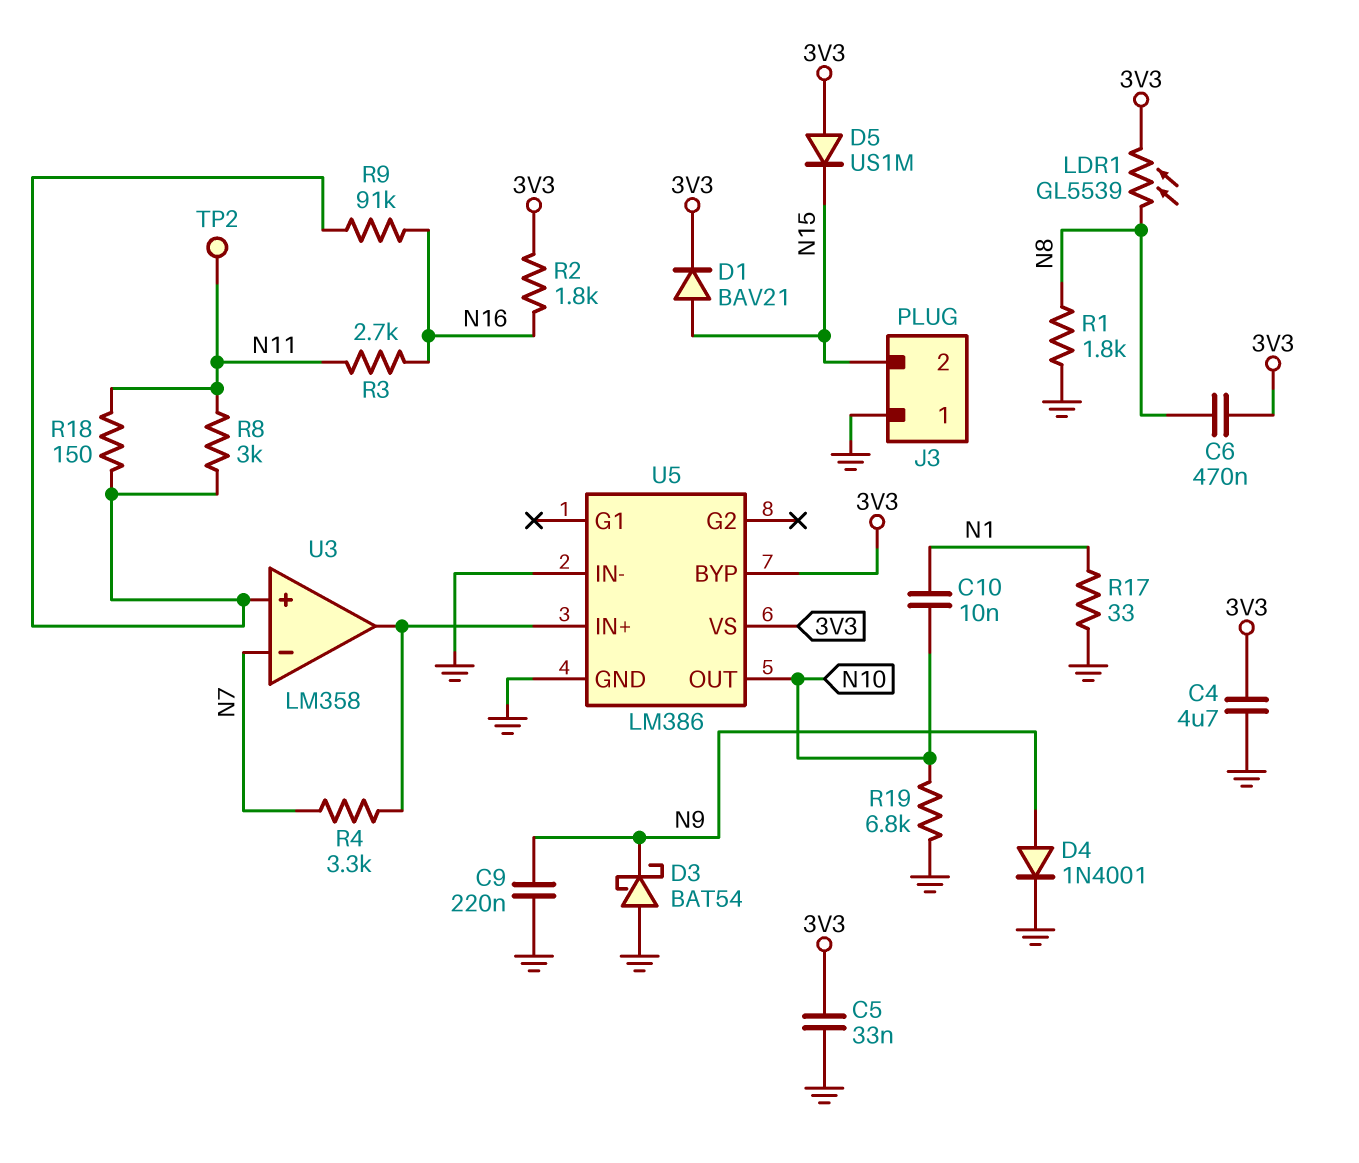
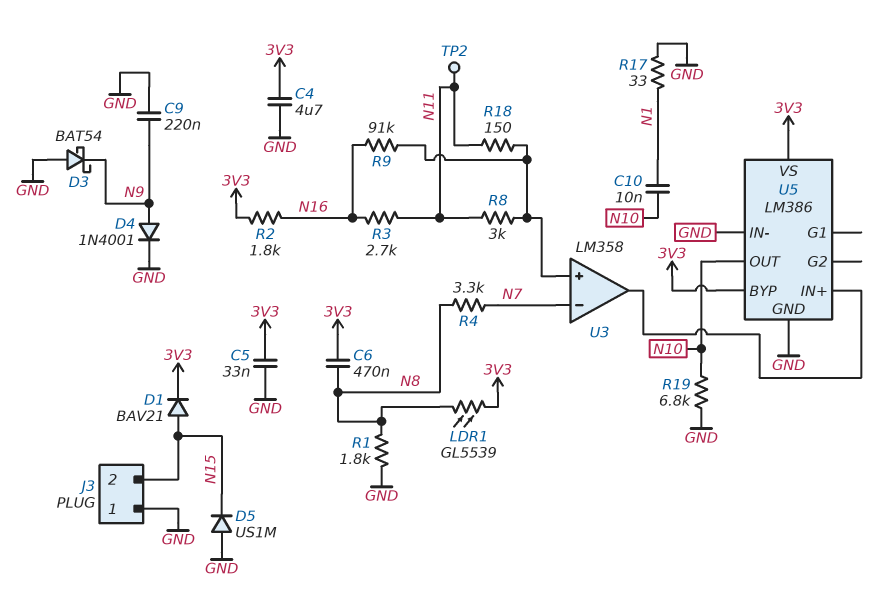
D5: diode US1M (A 3V3, K N15) -> diode US1M (A GND, K N15)
R4: 3.3k (N7, U3/out) -> 3.3k (N7, N8)

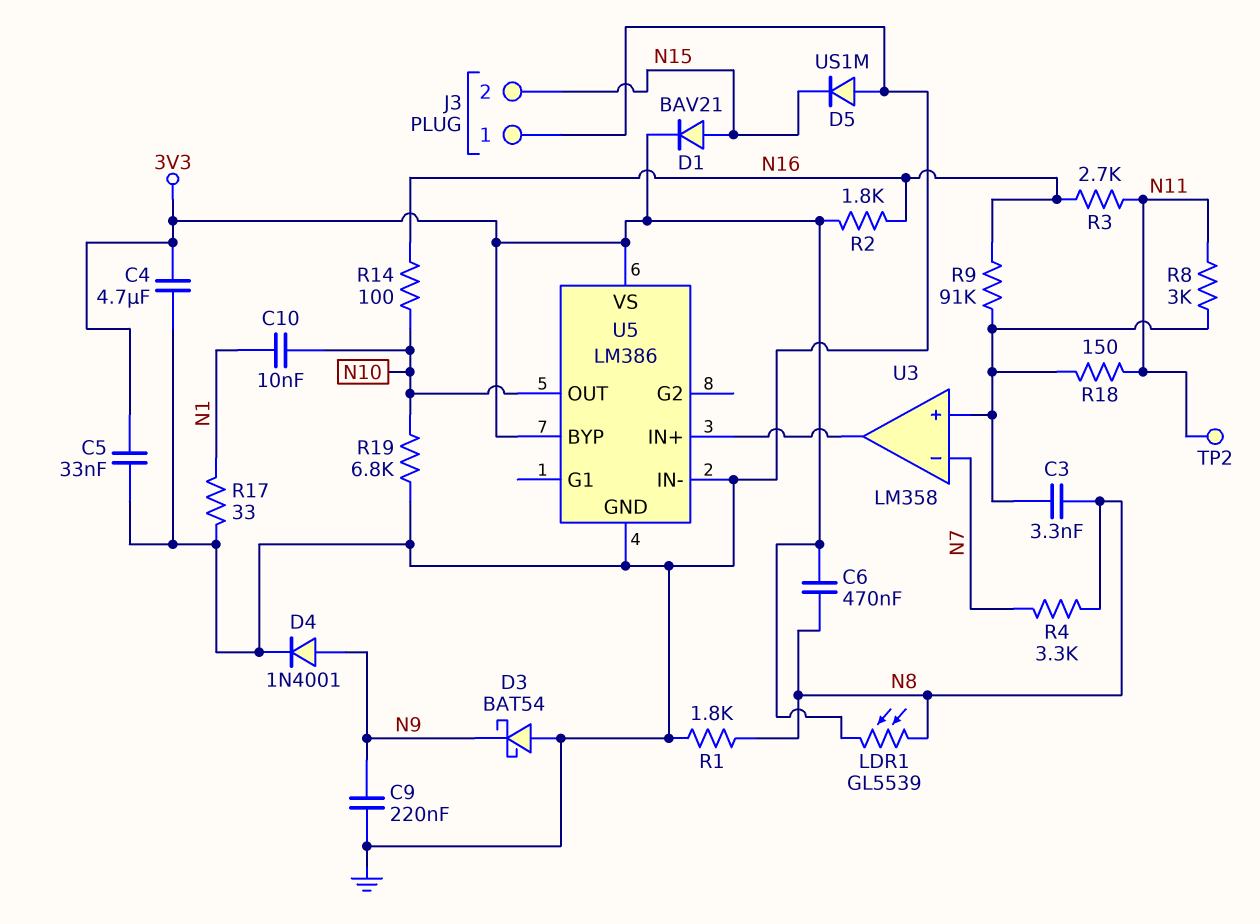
C3: none -> 3.3nF (N8, U3/in+)
R14: none -> 100 (N10, N16)

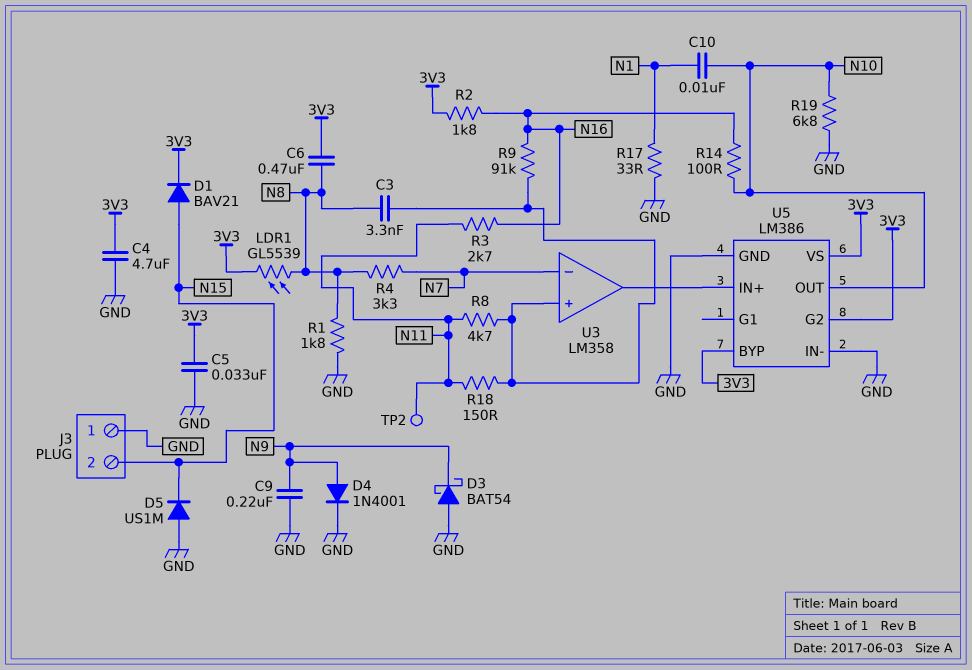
R8: 3k (N11, U3/in+) -> 4.7k (N11, U3/in+)
U5 pin G2: none -> 3V3

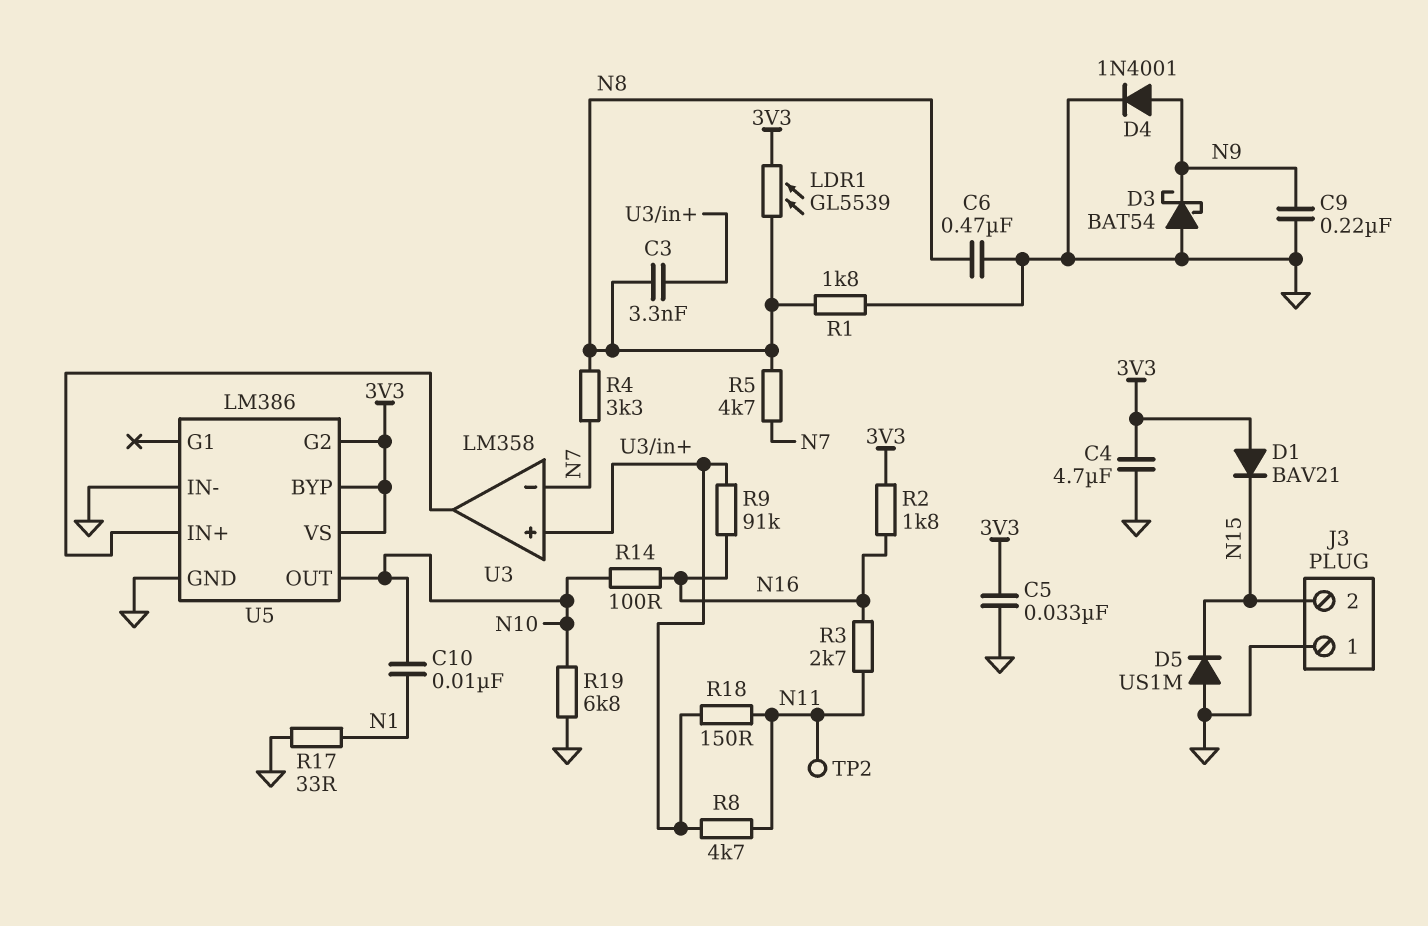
C6: 470nF (3V3, N8) -> 470nF (GND, N8)
D1: diode BAV21 (A N15, K 3V3) -> diode BAV21 (A 3V3, K N15)
R5: none -> 4.7k (N7, N8)

